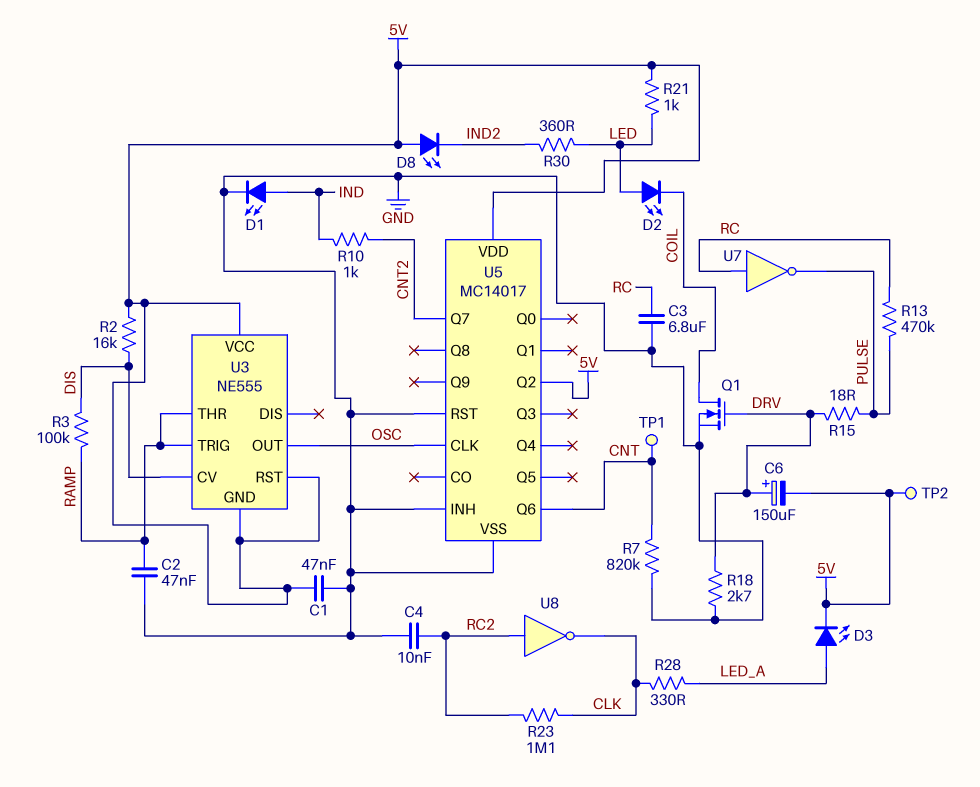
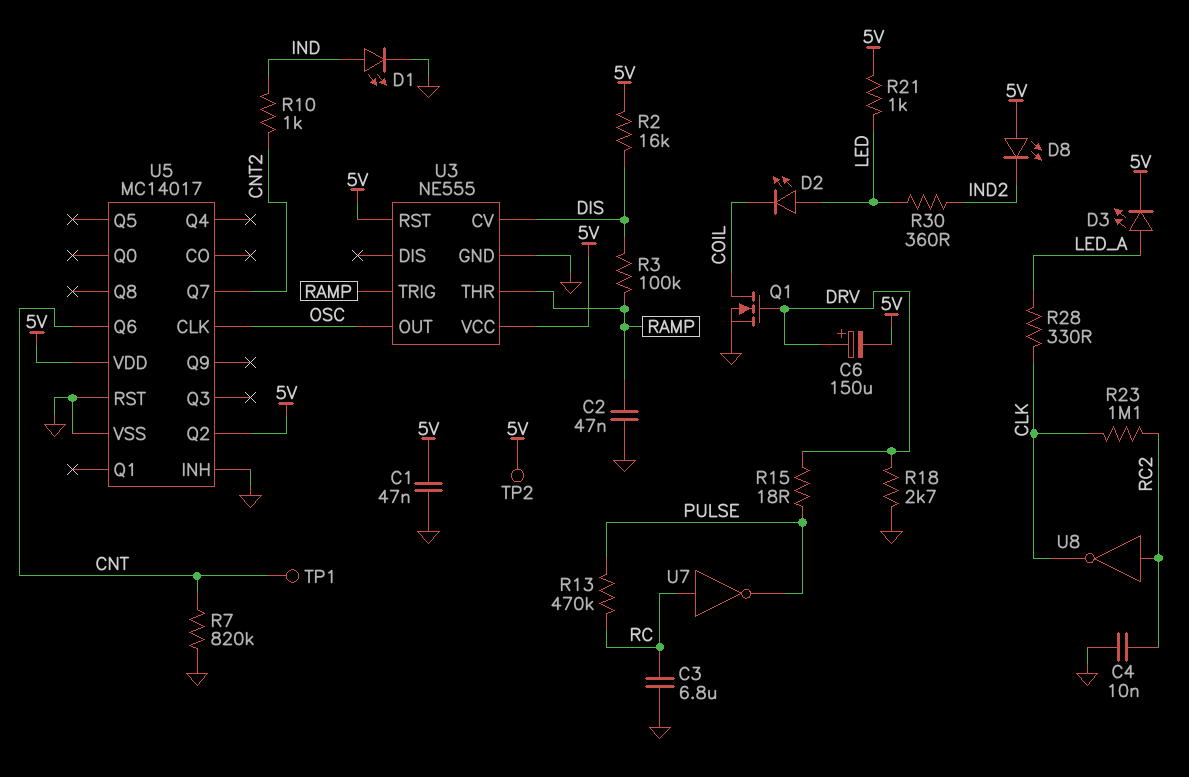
U3 pin GND: 5V -> GND

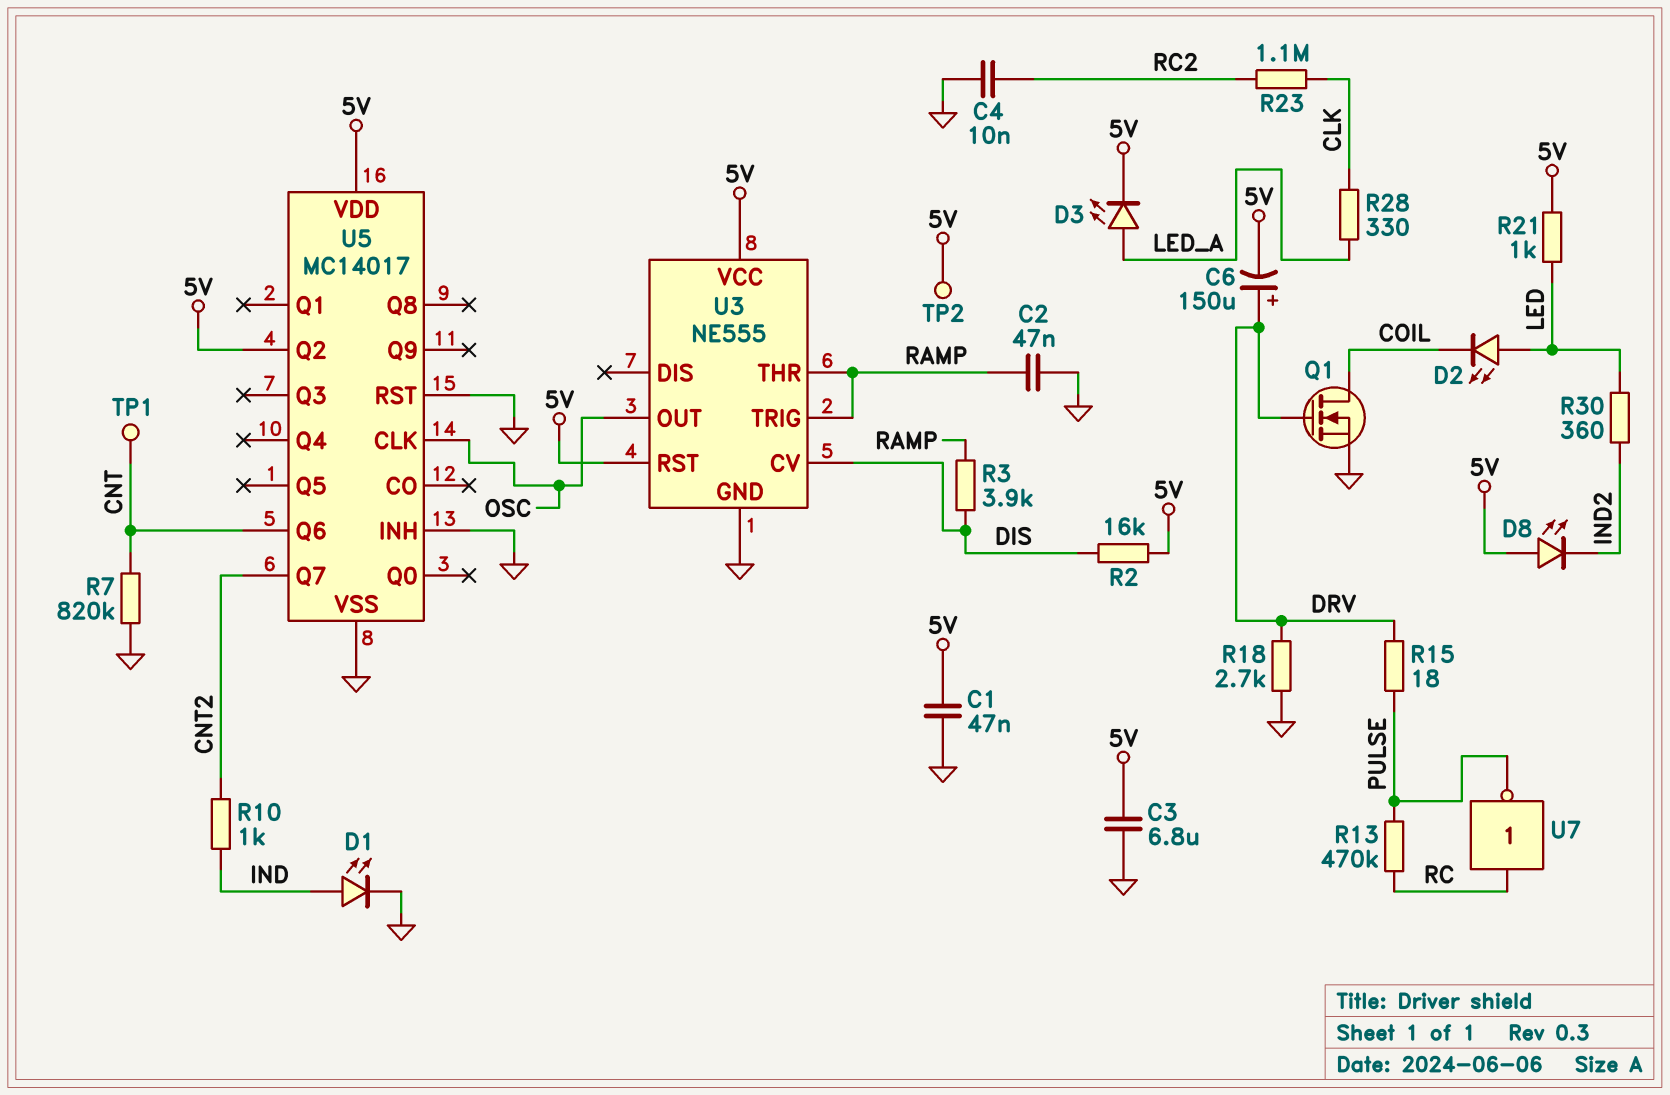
C3: 6.8uF (GND, RC) -> 6.8uF (5V, GND)
R3: 100k (DIS, RAMP) -> 3.9k (DIS, RAMP)
U8: NOT (in RC2, out CLK) -> none

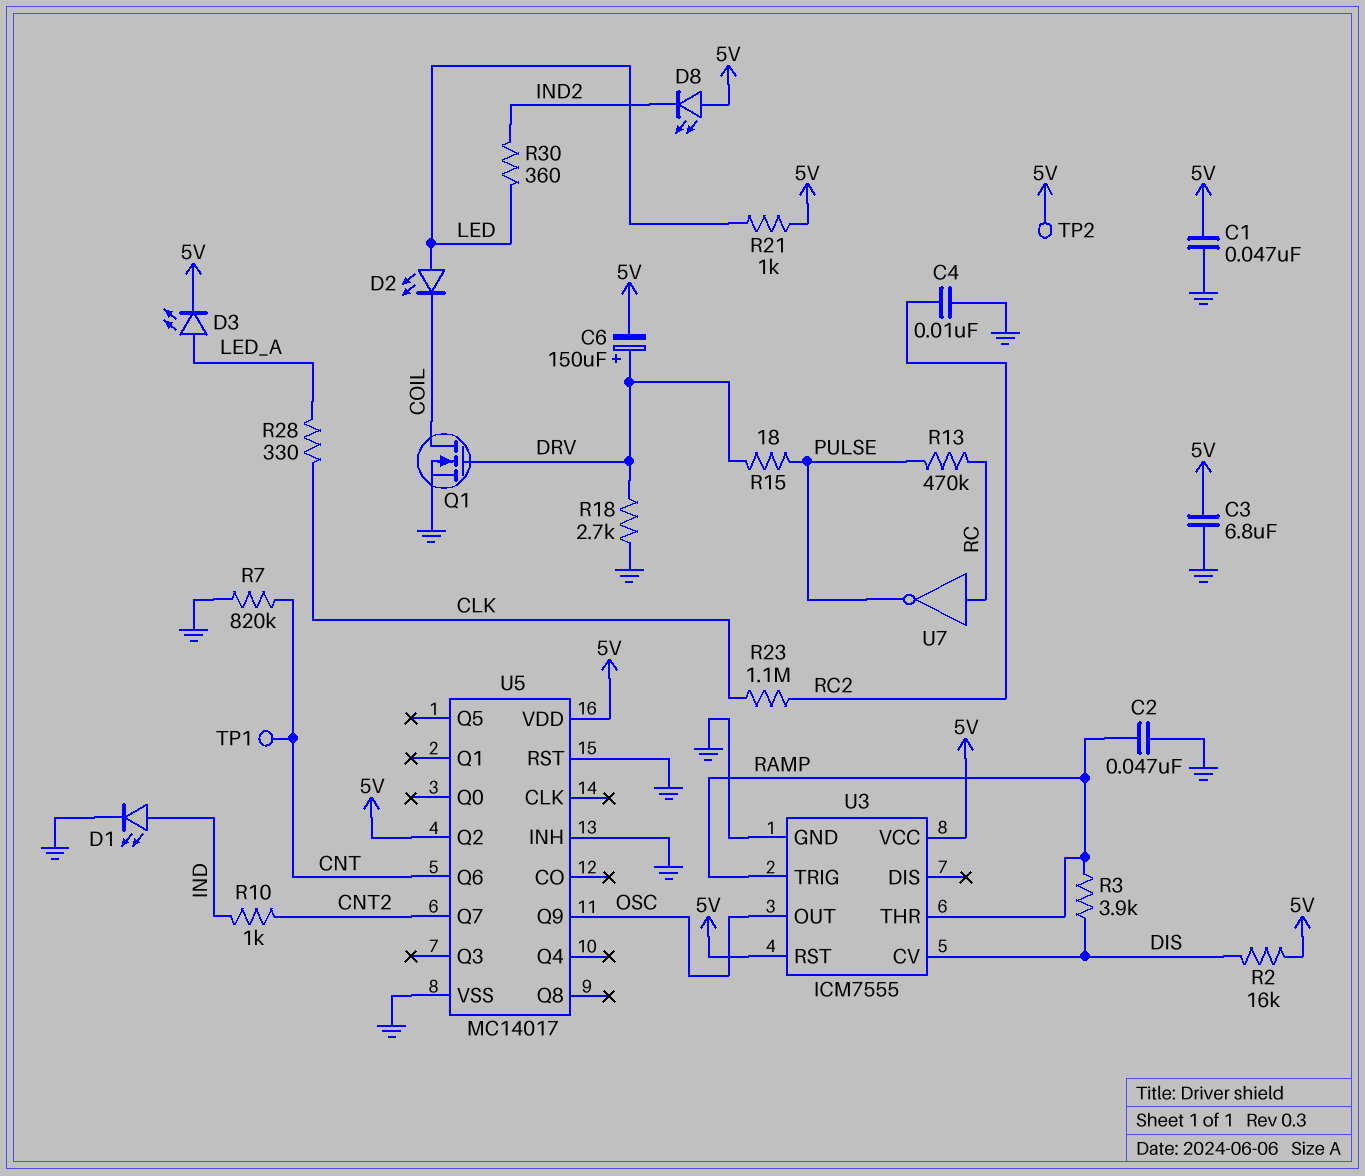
U3: NE555 -> ICM7555
U5 pin CLK: OSC -> none
U5 pin Q9: none -> OSC

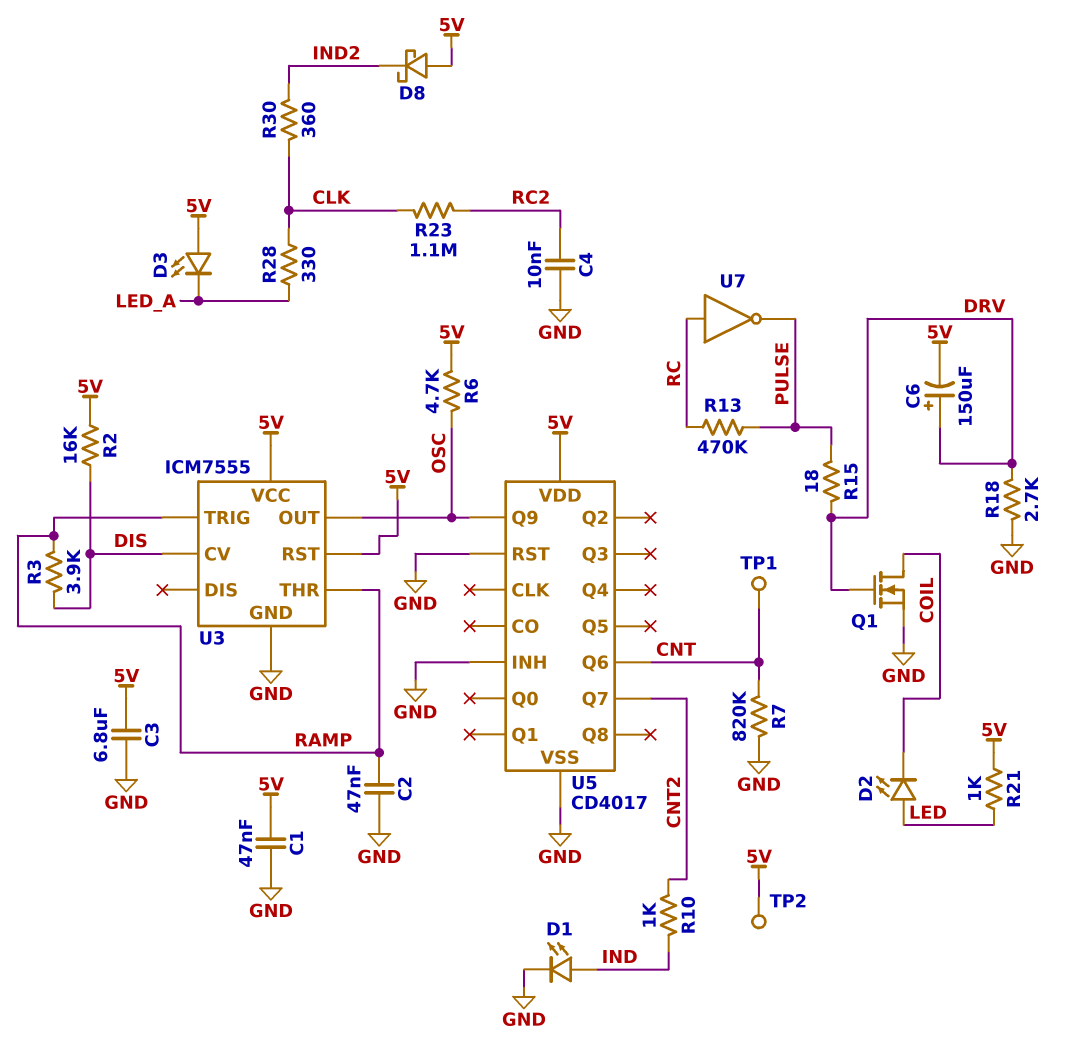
D3: LED (A LED_A, K 5V) -> LED (A 5V, K LED_A)
D8: LED (A 5V, K IND2) -> schottky (A 5V, K IND2)
R6: none -> 4.7k (5V, OSC)
R30: 360 (IND2, LED) -> 360 (CLK, IND2)
U5: MC14017 -> CD4017
U5 pin Q2: 5V -> none

